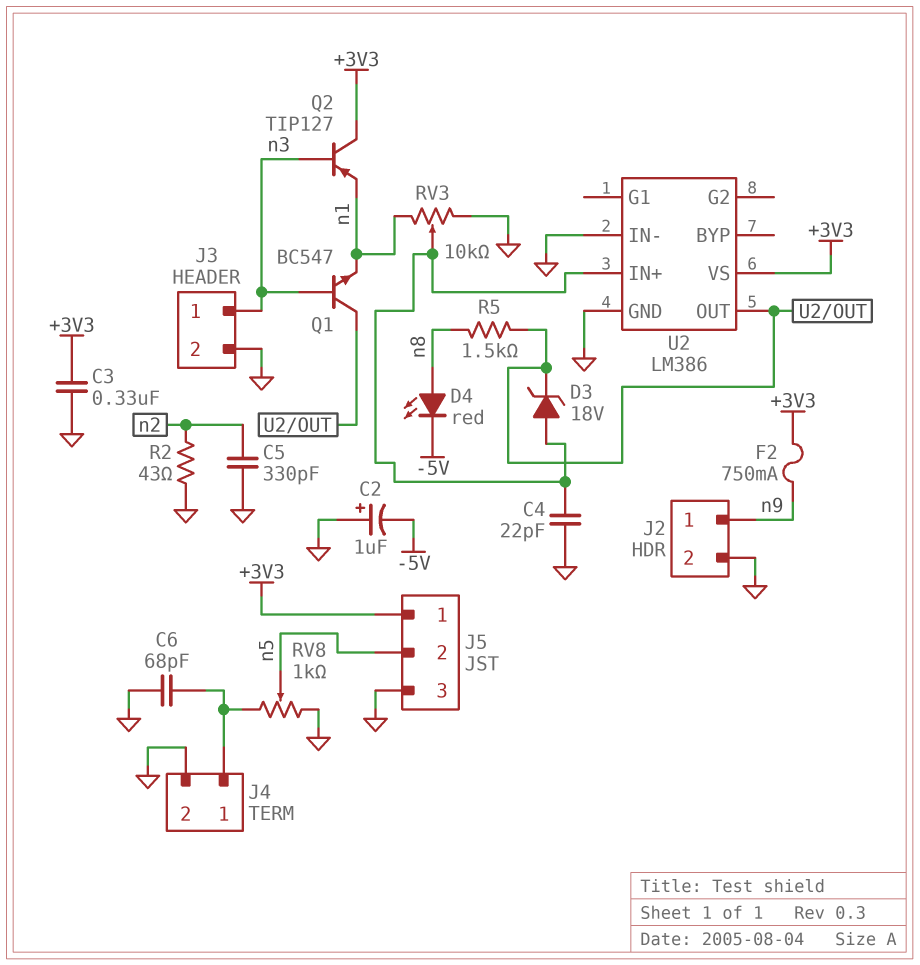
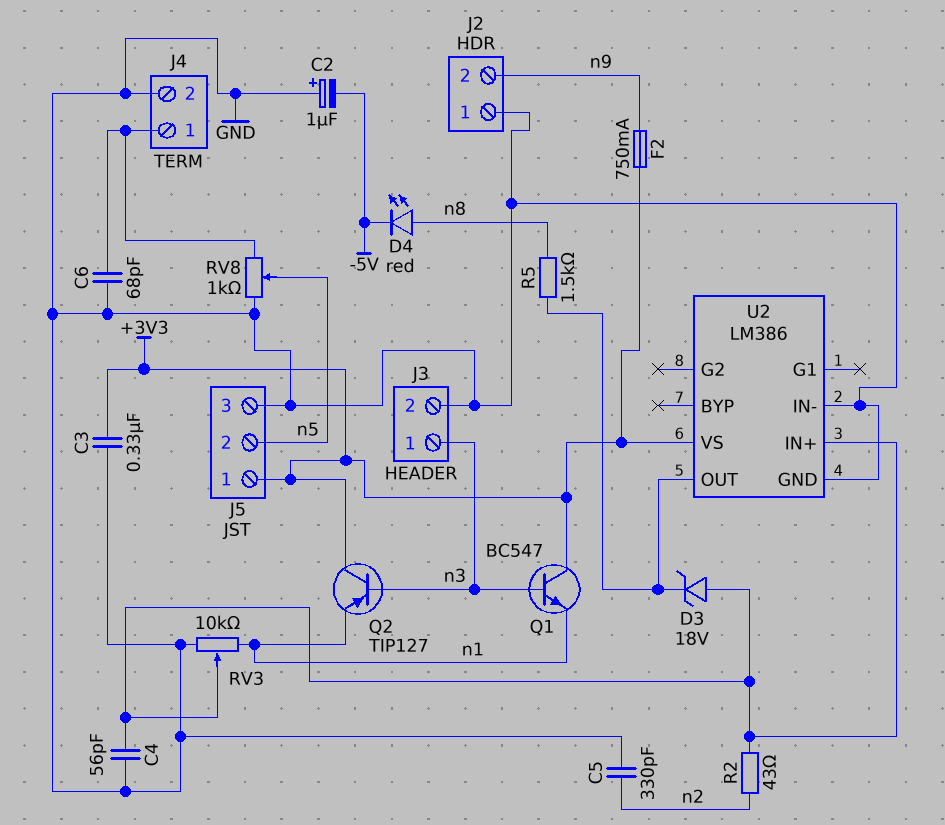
C4: 22pF (GND, U2/IN+) -> 56pF (GND, U2/IN+)
J2 pin 1: n9 -> GND
J2 pin 2: GND -> n9
Q1: NPN BC547 (B n3, C U2/OUT, E n1) -> NPN BC547 (B n3, C +3V3, E n1)
R2: 43 (GND, n2) -> 43 (U2/IN+, n2)

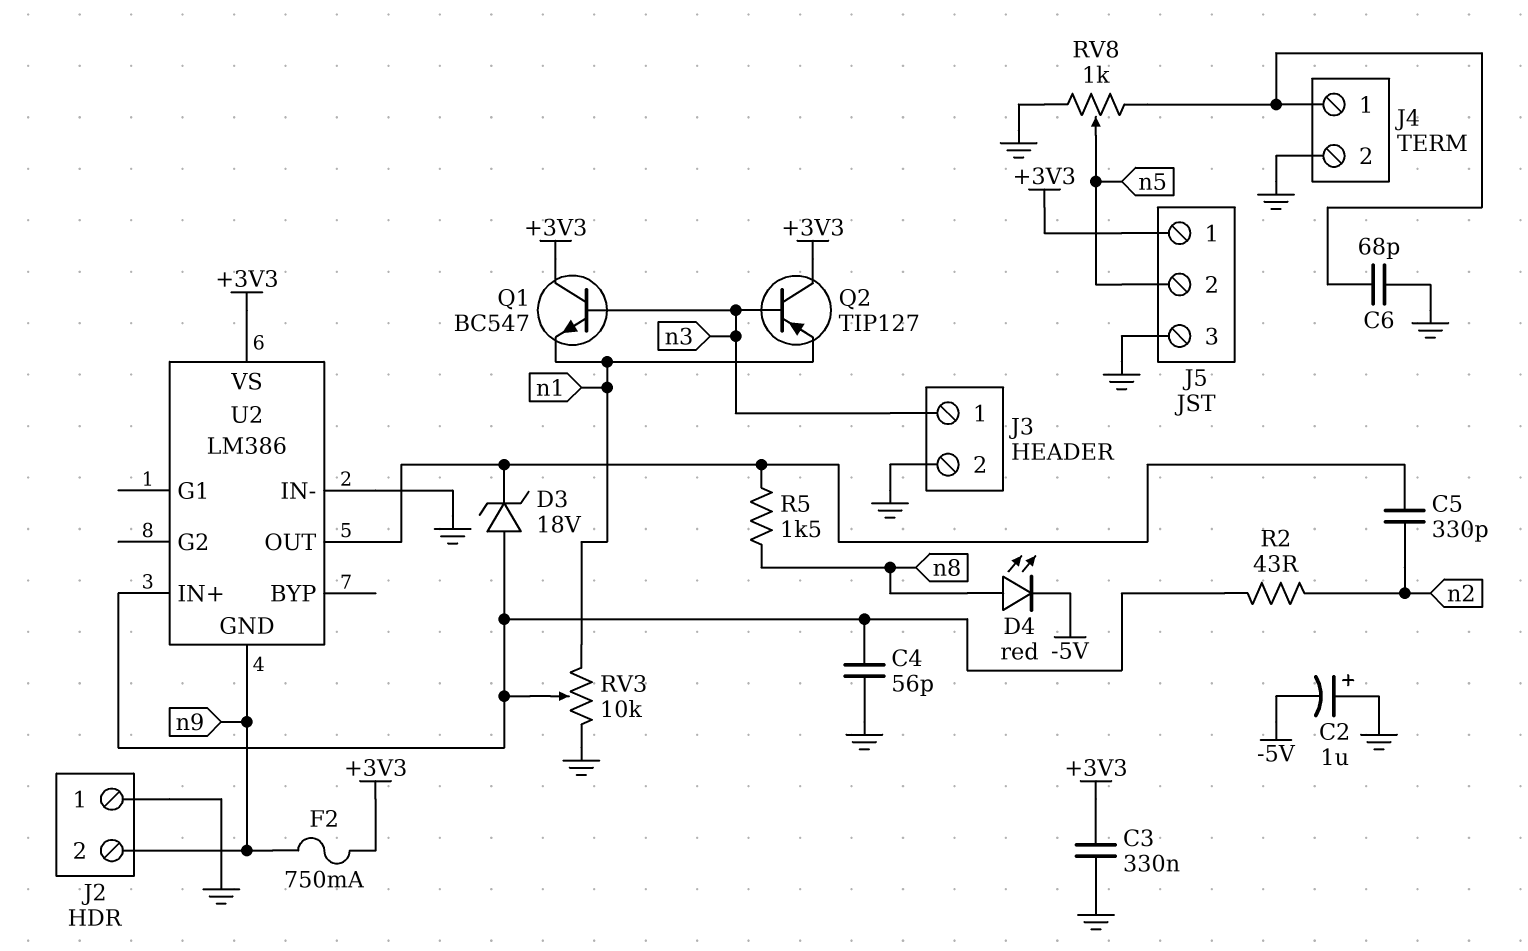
C5: 330pF (GND, n2) -> 330pF (U2/OUT, n2)
U2 pin GND: GND -> n9

